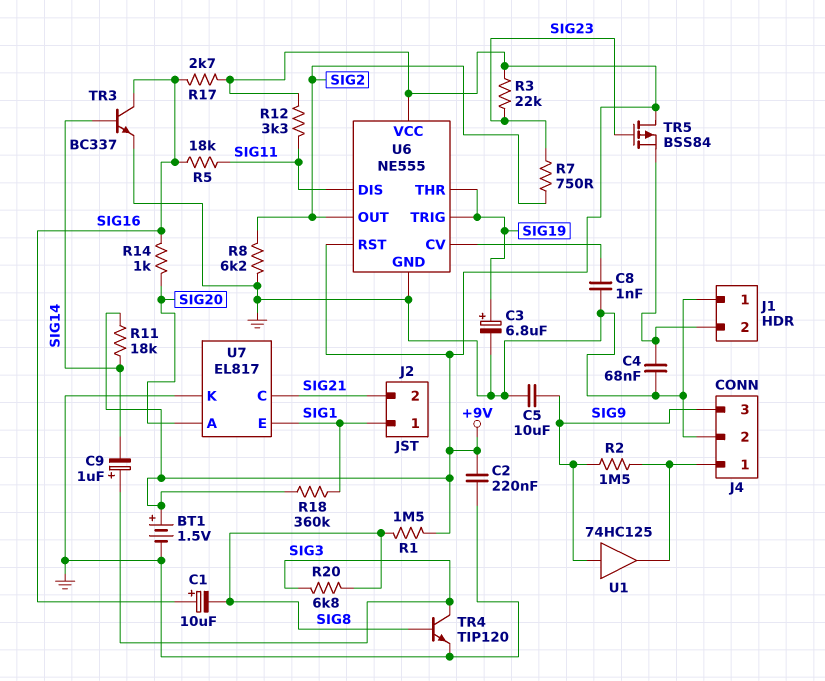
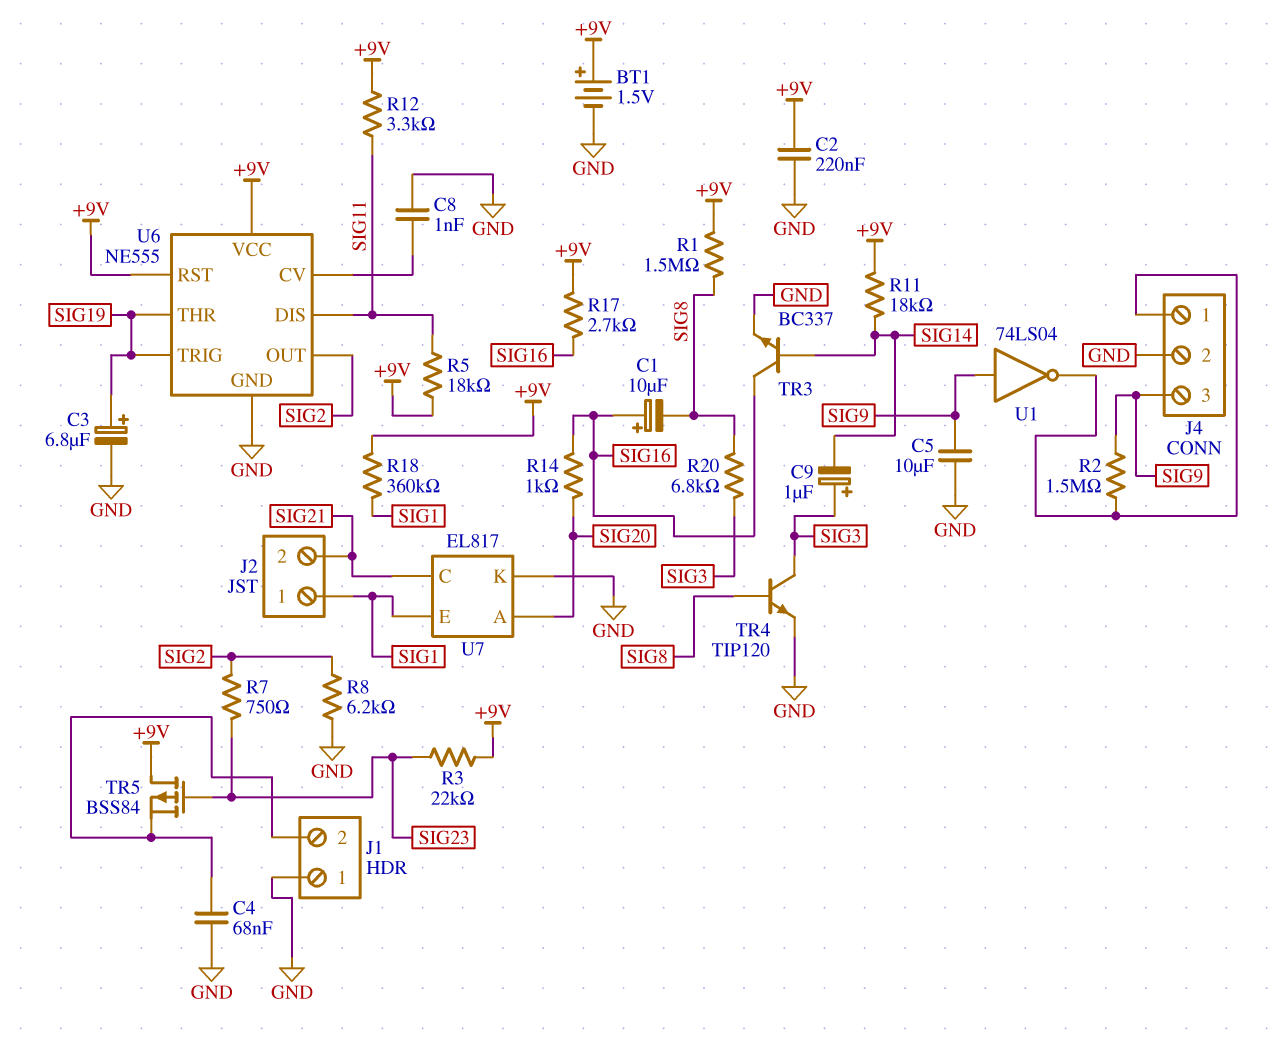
R5: 18k (SIG11, SIG16) -> 18k (+9V, SIG11)
U1: buffer 74HC125 (in SIG9, out J4/1) -> NOT 74LS04 (in SIG9, out J4/1)

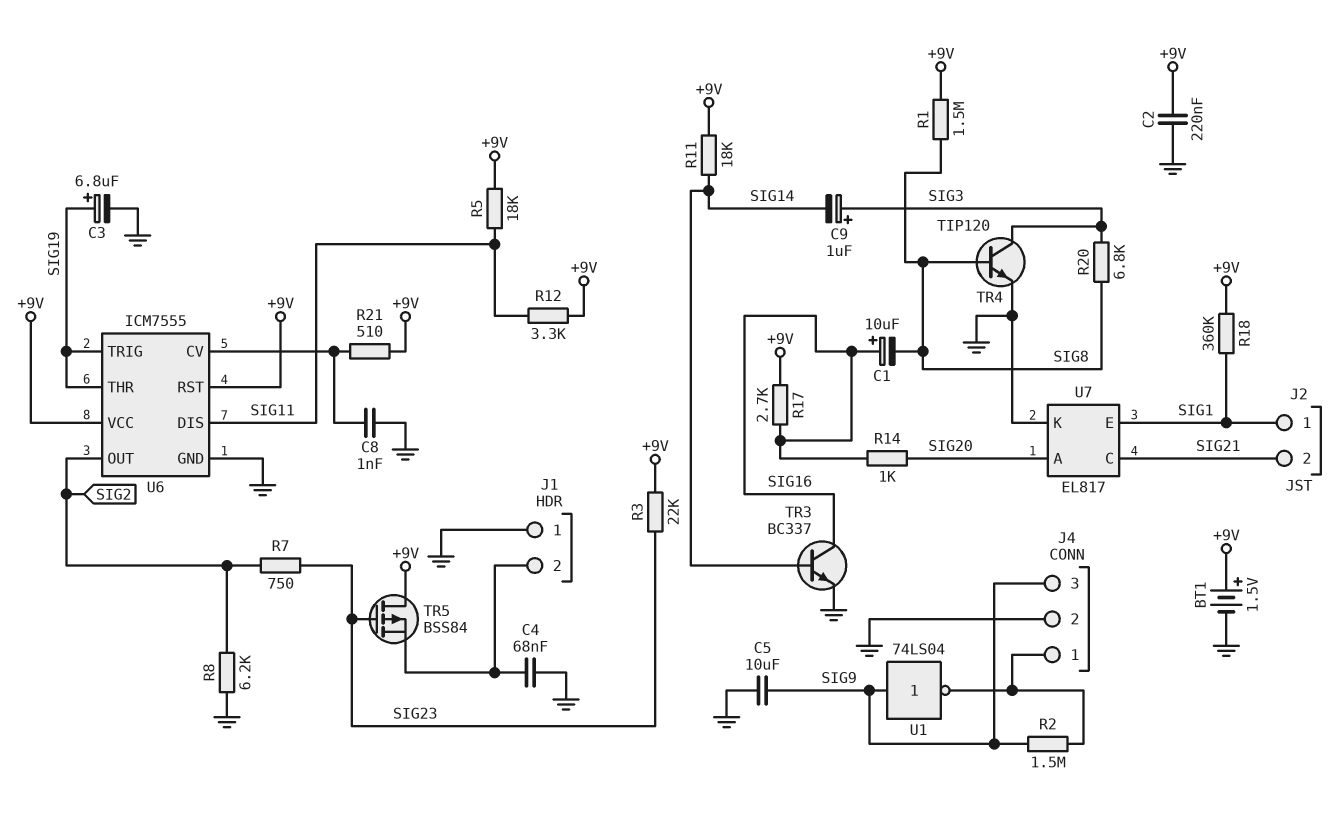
R21: none -> 510 (+9V, U6/CV)
U6: NE555 -> ICM7555

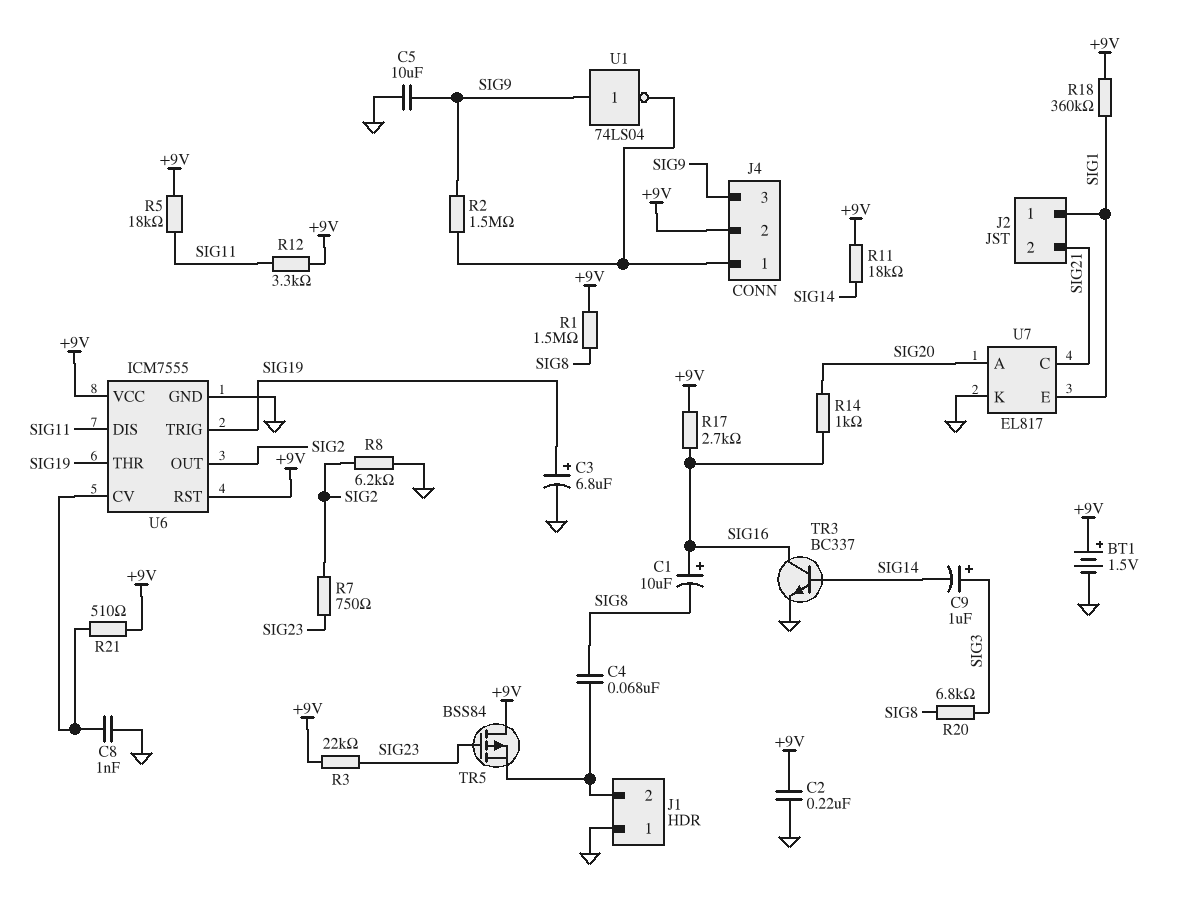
C4: 68nF (GND, J1/2) -> 68nF (J1/2, SIG8)
J4 pin 2: GND -> +9V
TR4: NPN TIP120 (B SIG8, C SIG3, E GND) -> none

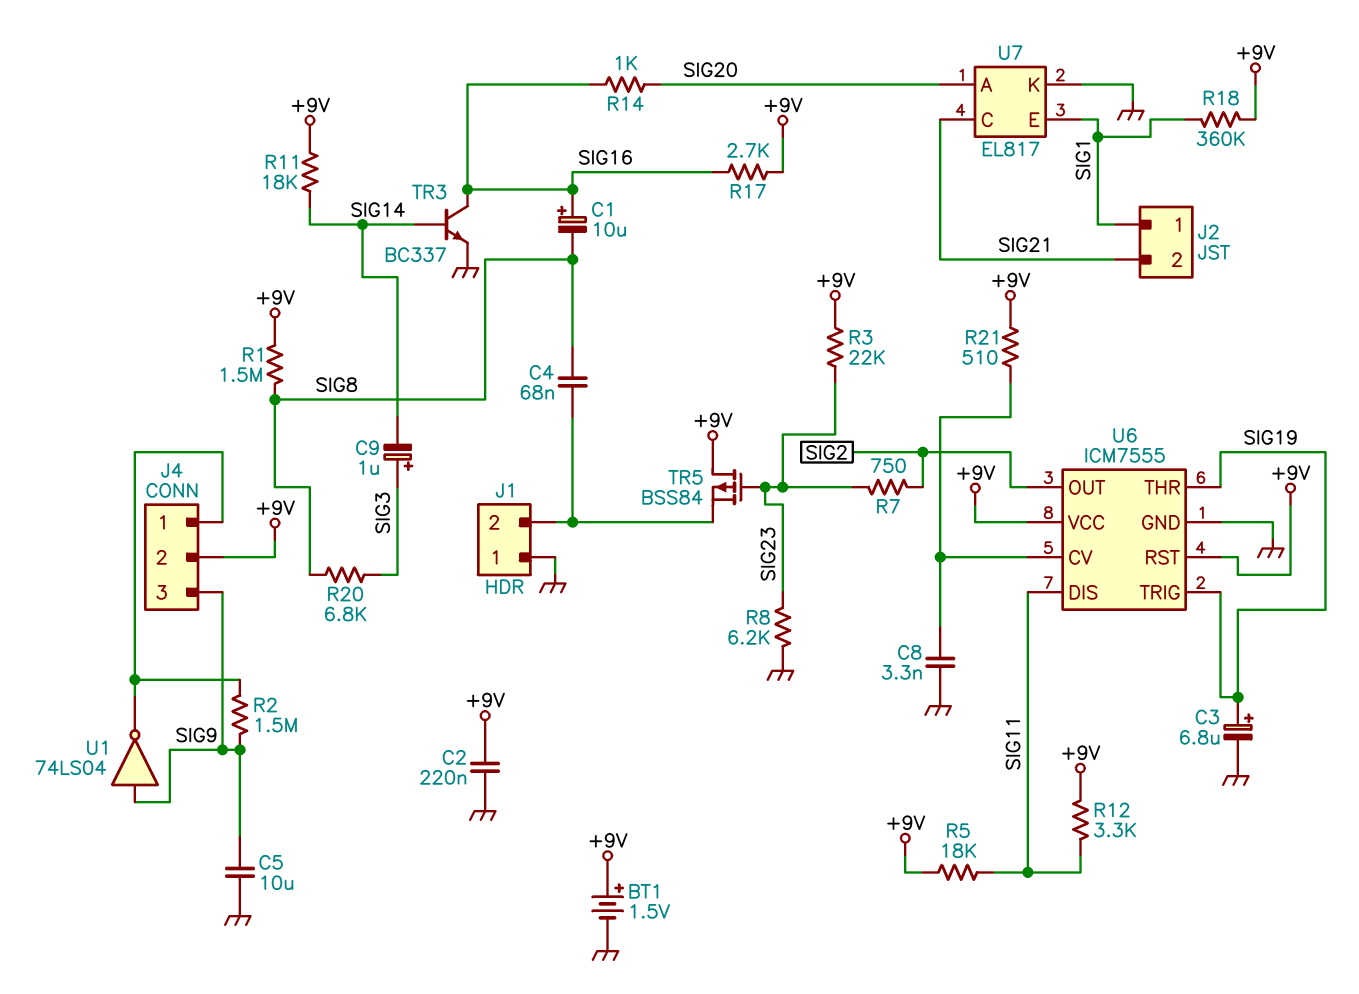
C8: 1nF (GND, U6/CV) -> 3.3nF (GND, U6/CV)
R8: 6.2k (GND, SIG2) -> 6.2k (GND, SIG23)

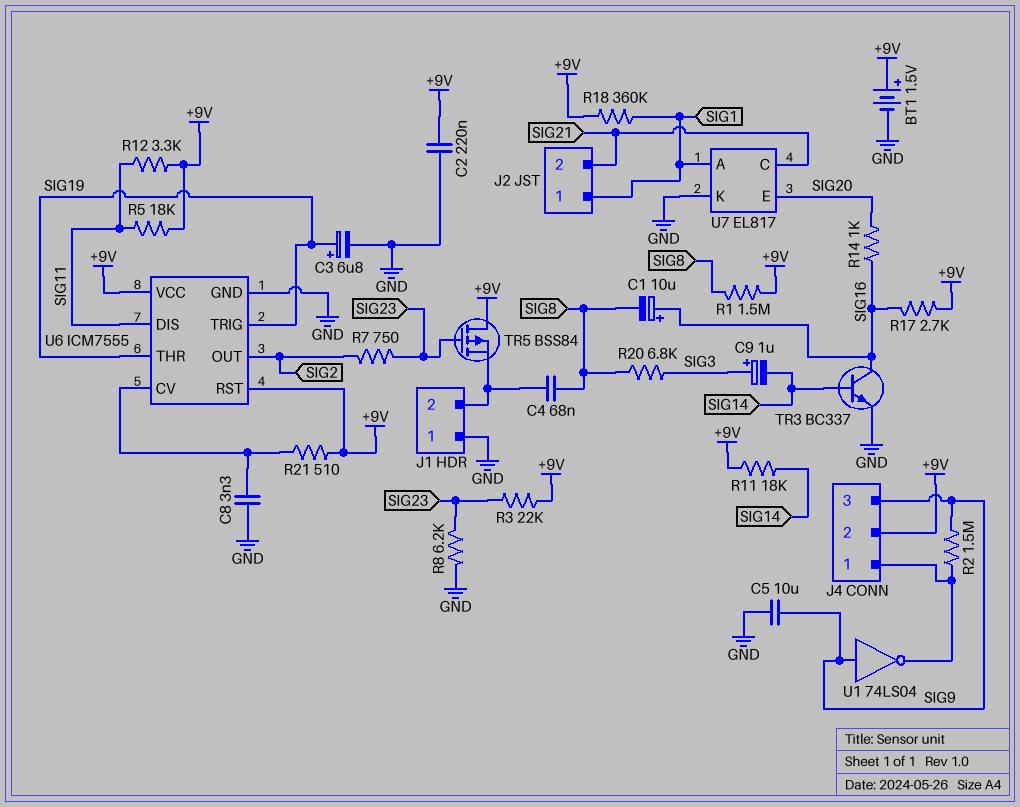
U7 pin A: SIG20 -> SIG1
U7 pin E: SIG1 -> SIG20

